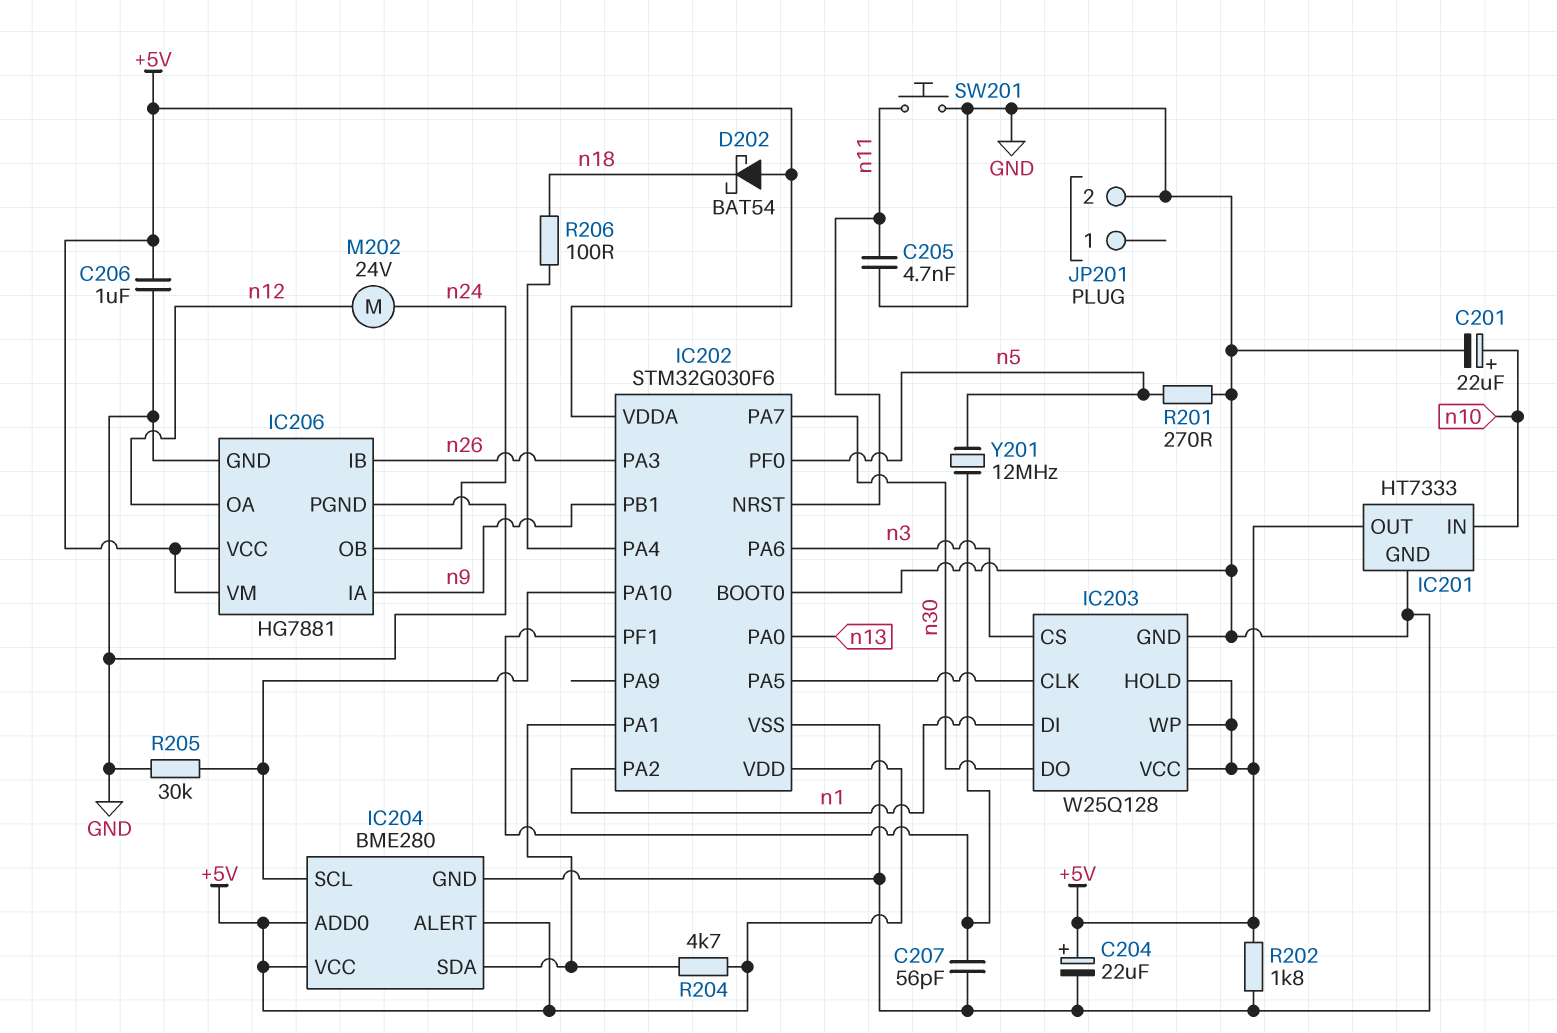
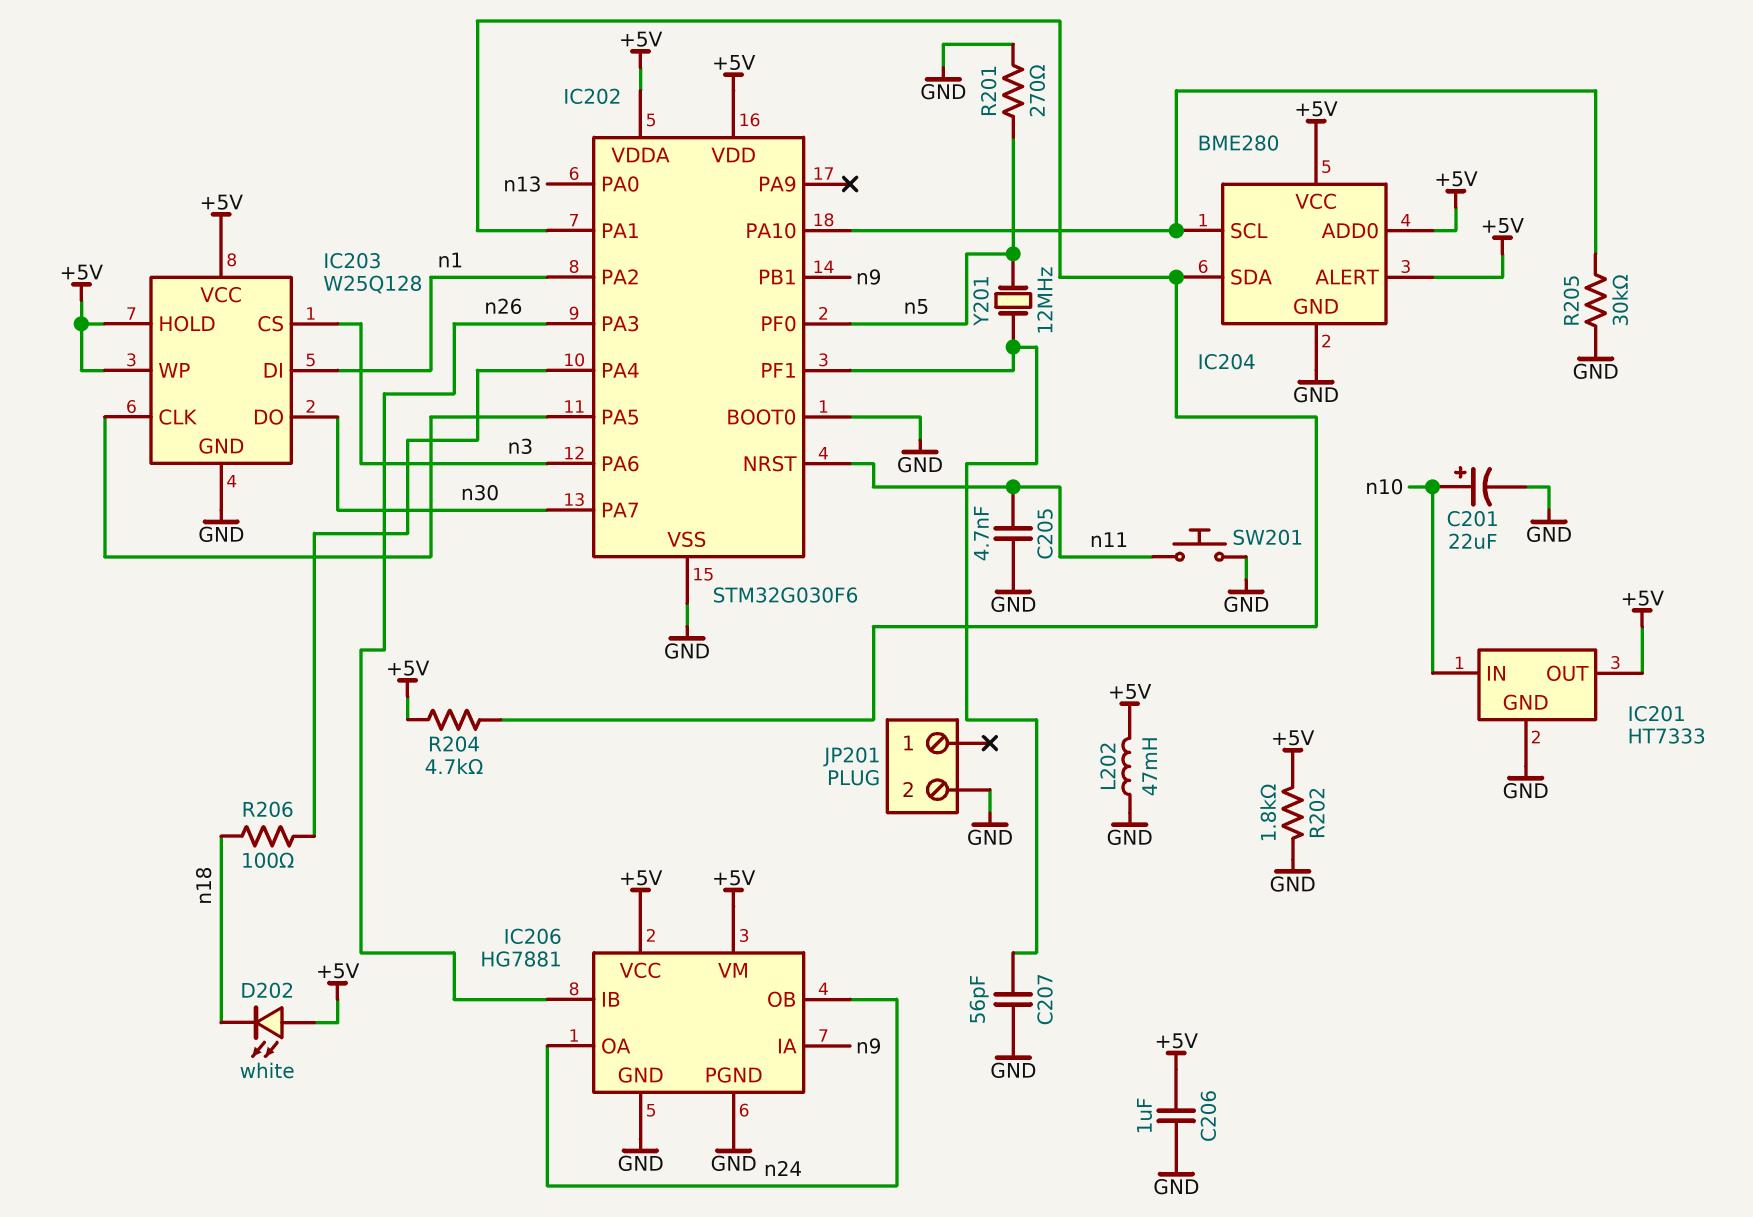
C204: 22uF (plus +5V, minus GND) -> none
D202: schottky BAT54 (A +5V, K n18) -> LED white (A +5V, K n18)
IC206 pin OA: n12 -> n24
L202: none -> 47mH (+5V, GND)
M202: motor 24V (n12, n24) -> none

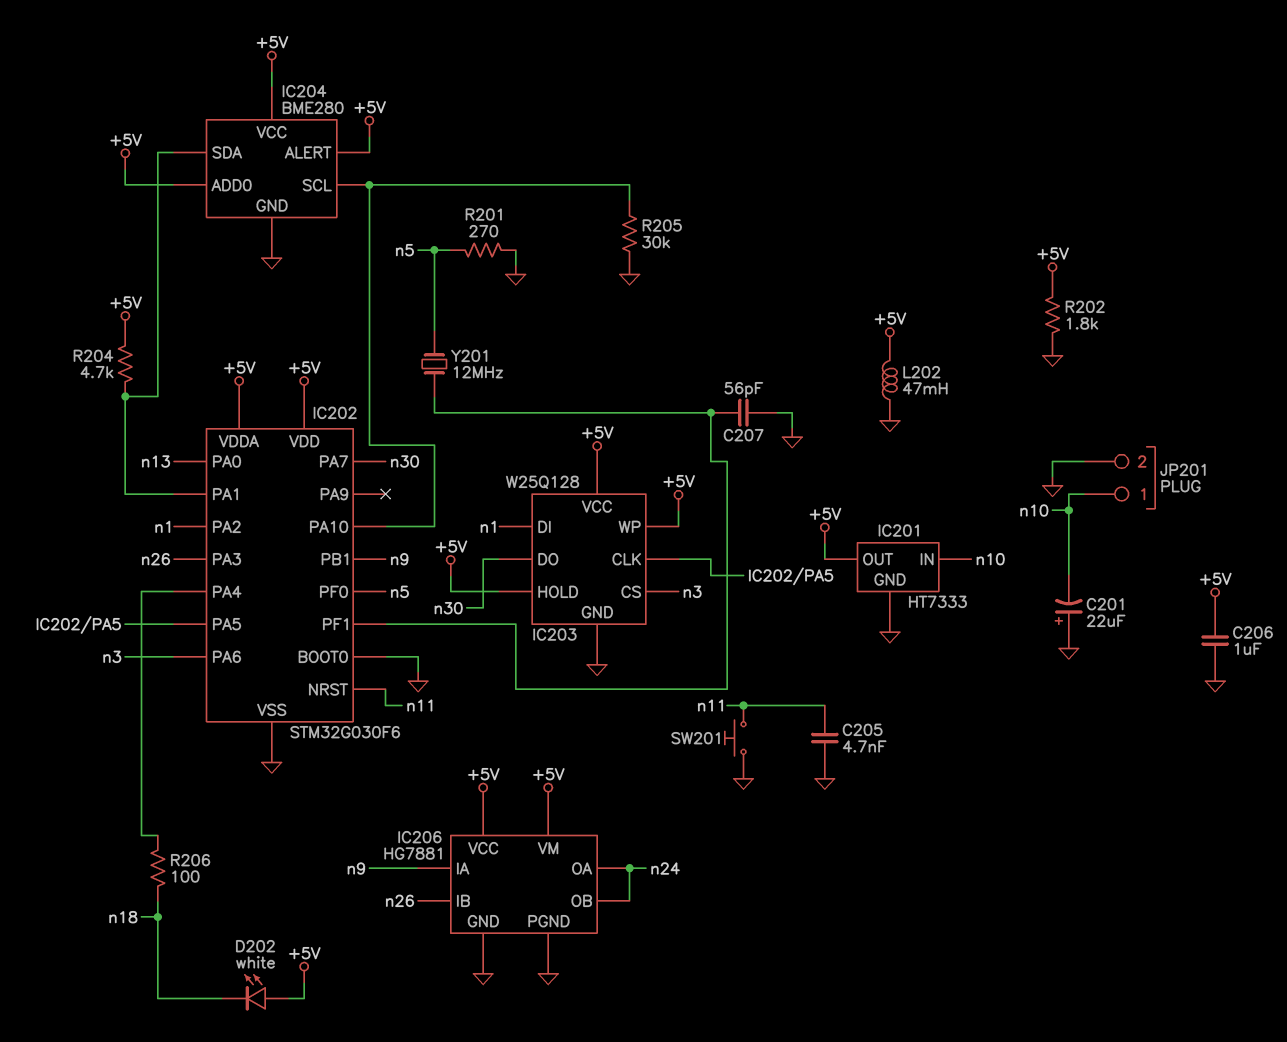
C201: 22uF (plus n10, minus GND) -> 22uF (plus GND, minus n10)
JP201 pin 1: none -> n10

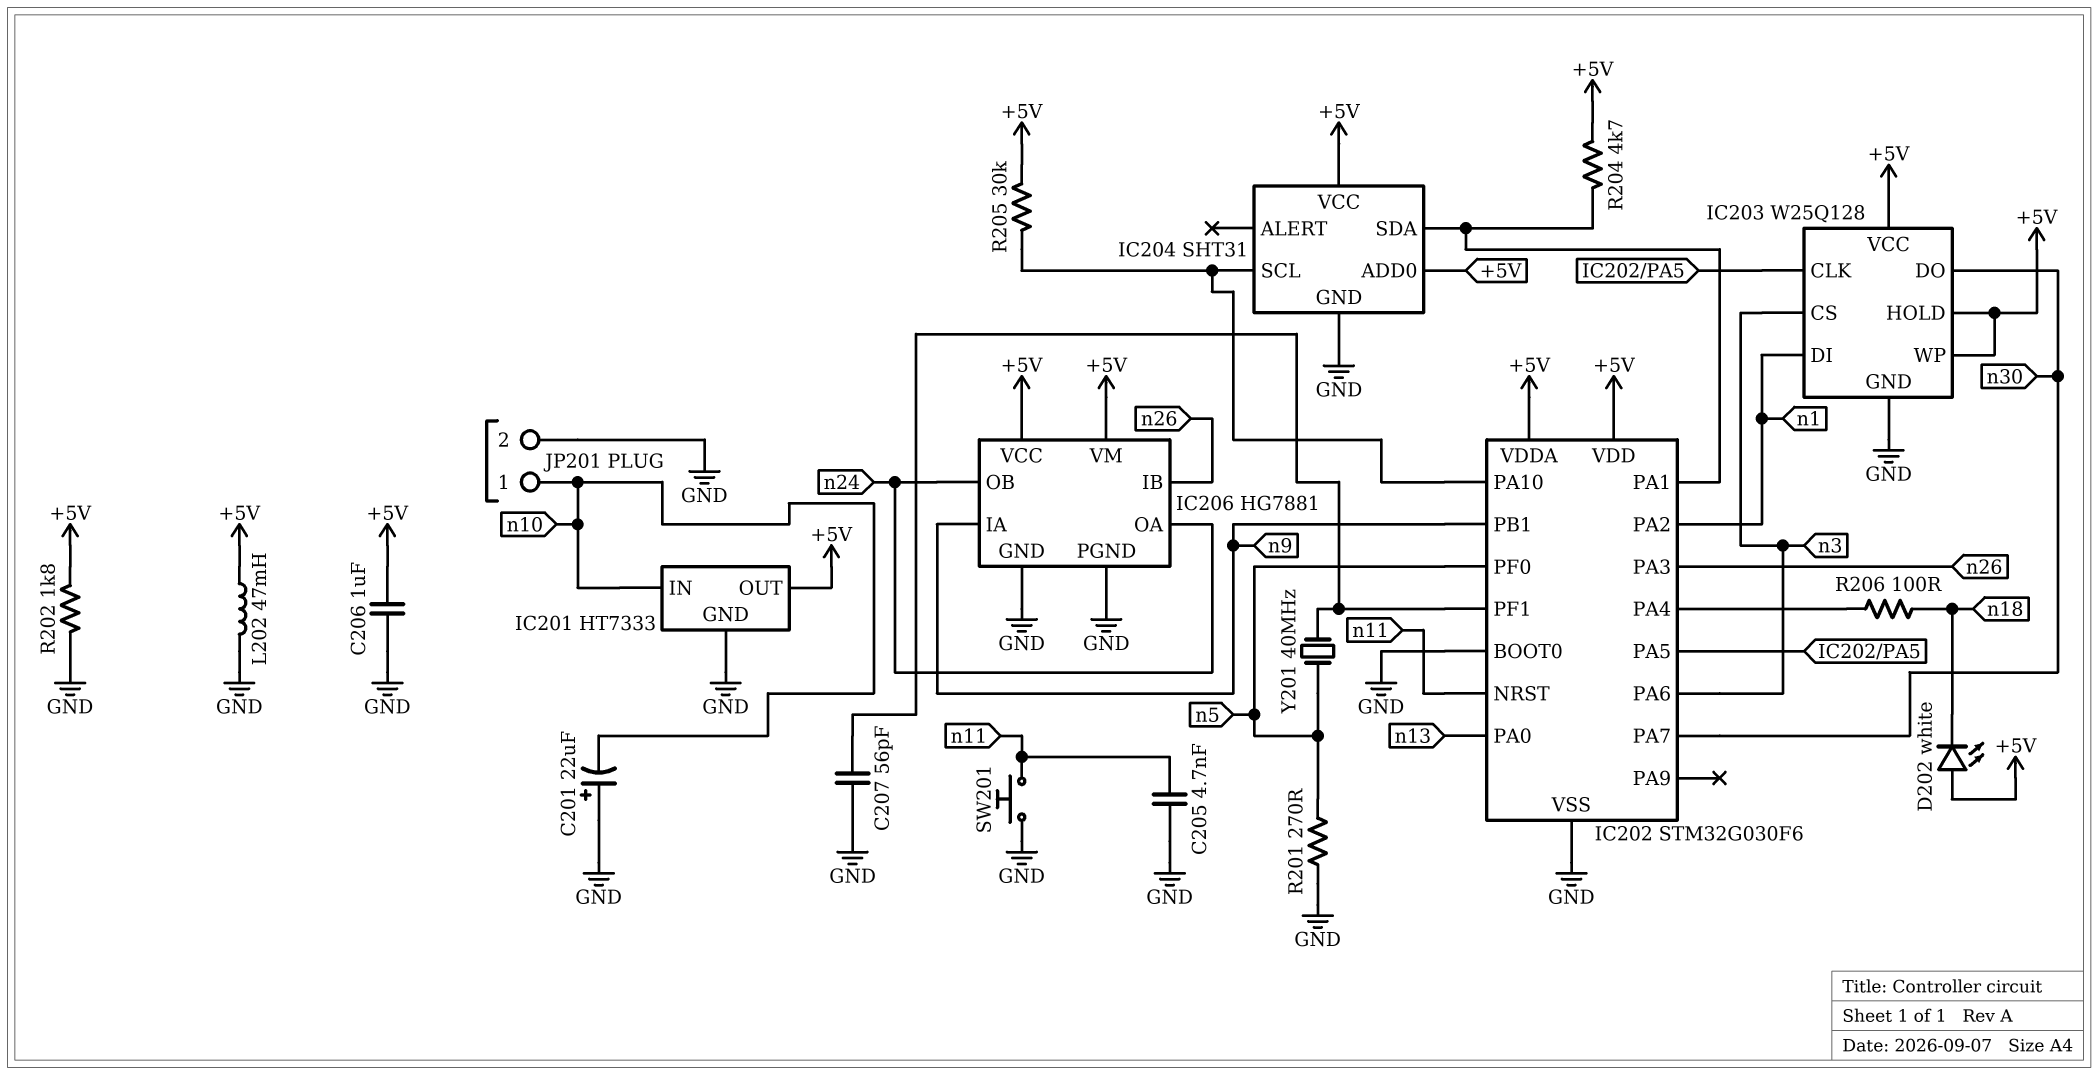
IC204: BME280 -> SHT31
IC204 pin ALERT: +5V -> none
R205: 30k (GND, IC202/PA10) -> 30k (+5V, IC202/PA10)
Y201: 12MHz (IC202/PF1, n5) -> 40MHz (IC202/PF1, n5)

